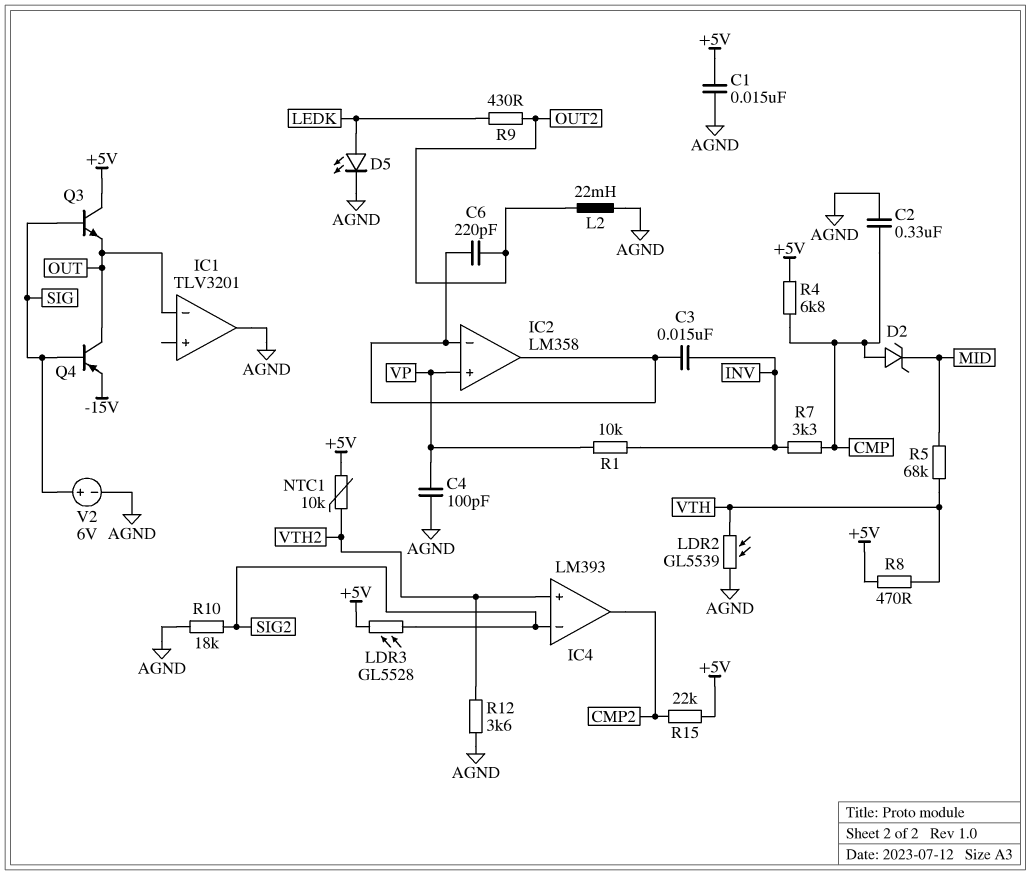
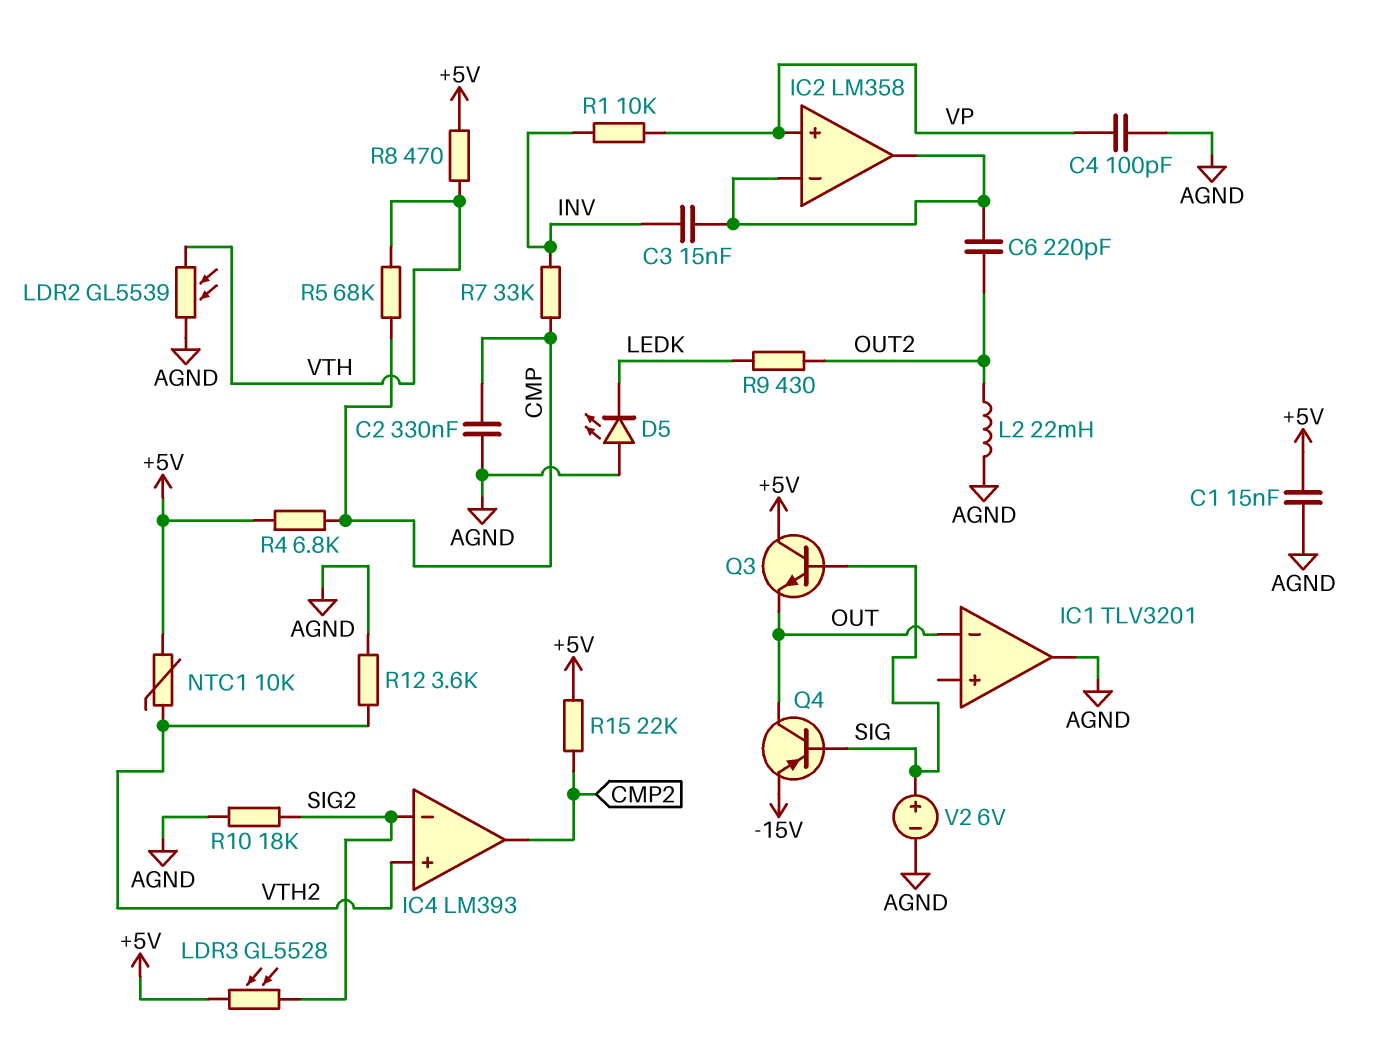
D2: zener (A CMP, K MID) -> none
D5: LED (A LEDK, K AGND) -> LED (A AGND, K LEDK)
R5: 68k (MID, VTH) -> 68k (CMP, VTH)
R7: 3.3k (CMP, INV) -> 33k (CMP, INV)

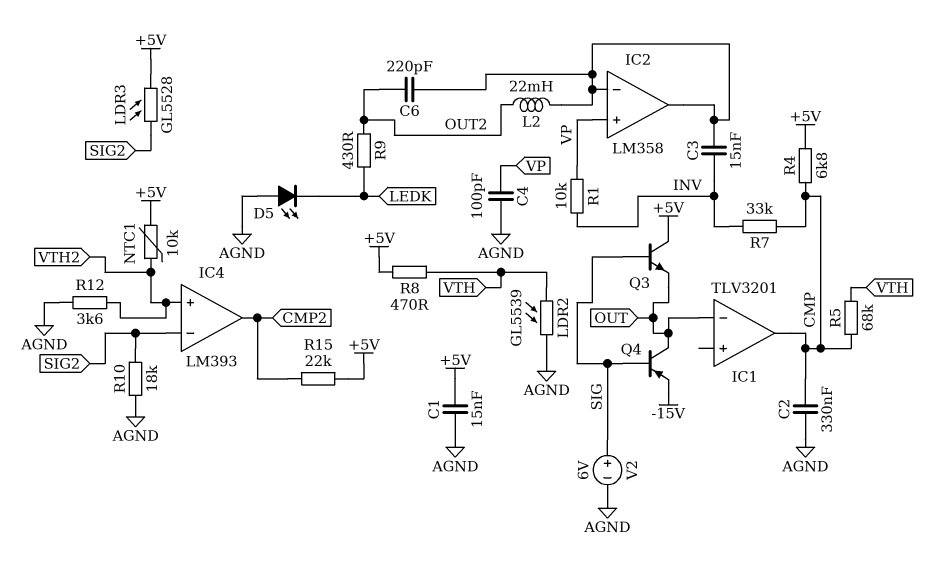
IC1 pin out: AGND -> CMP
L2: 22mH (AGND, OUT2) -> 22mH (IC2/in-, OUT2)

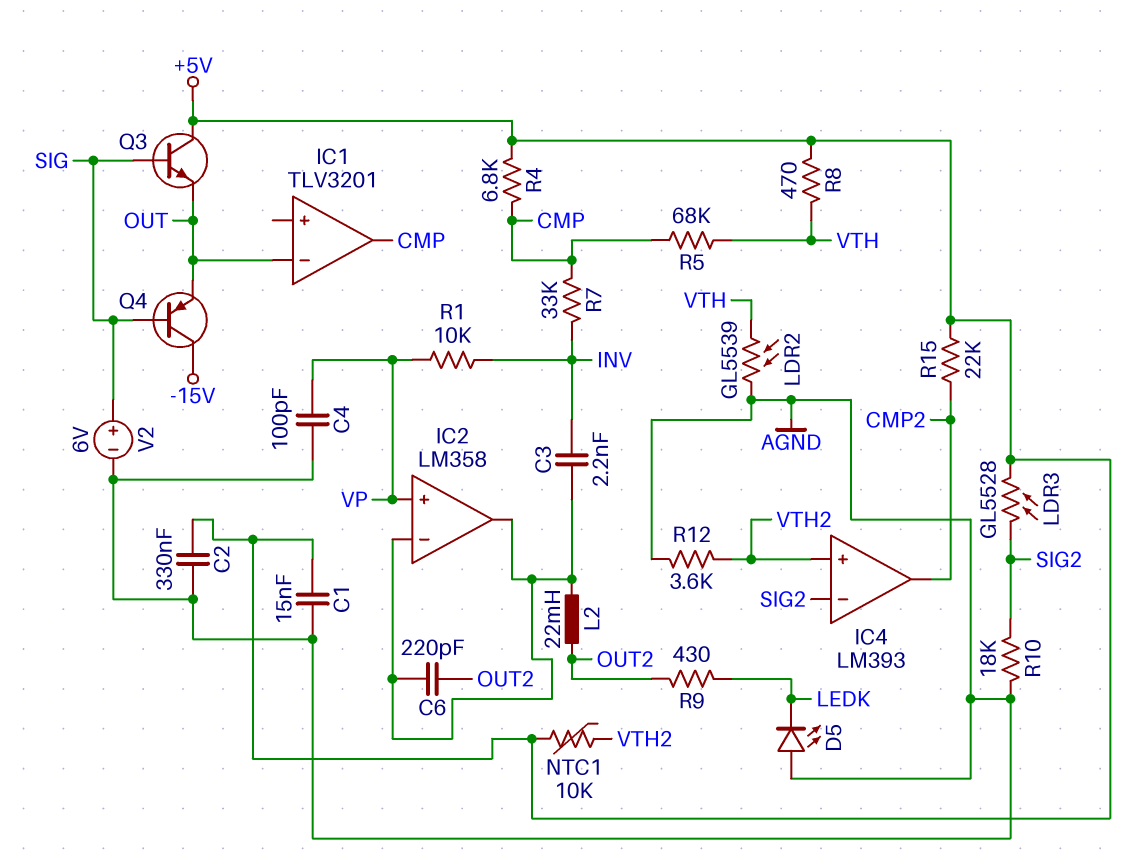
C2: 330nF (AGND, CMP) -> 330nF (+5V, AGND)
C3: 15nF (IC2/in-, INV) -> 2.2nF (IC2/in-, INV)
Q4: PNP (B SIG, C OUT, E -15V) -> PNP (B SIG, C -15V, E OUT)

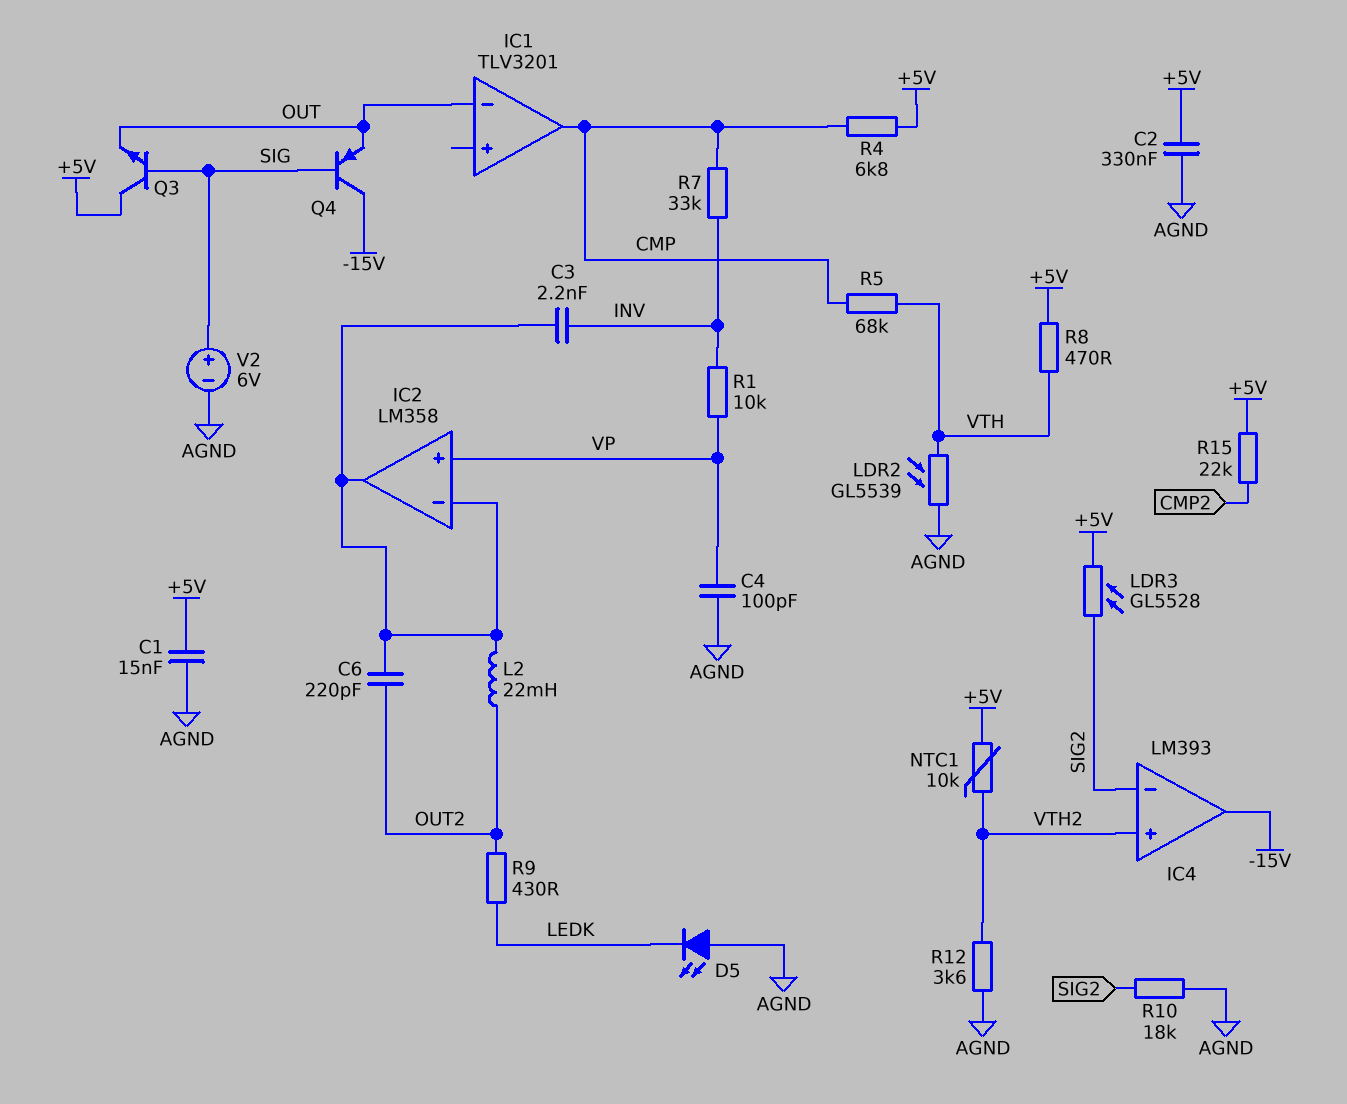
IC4 pin out: CMP2 -> -15V

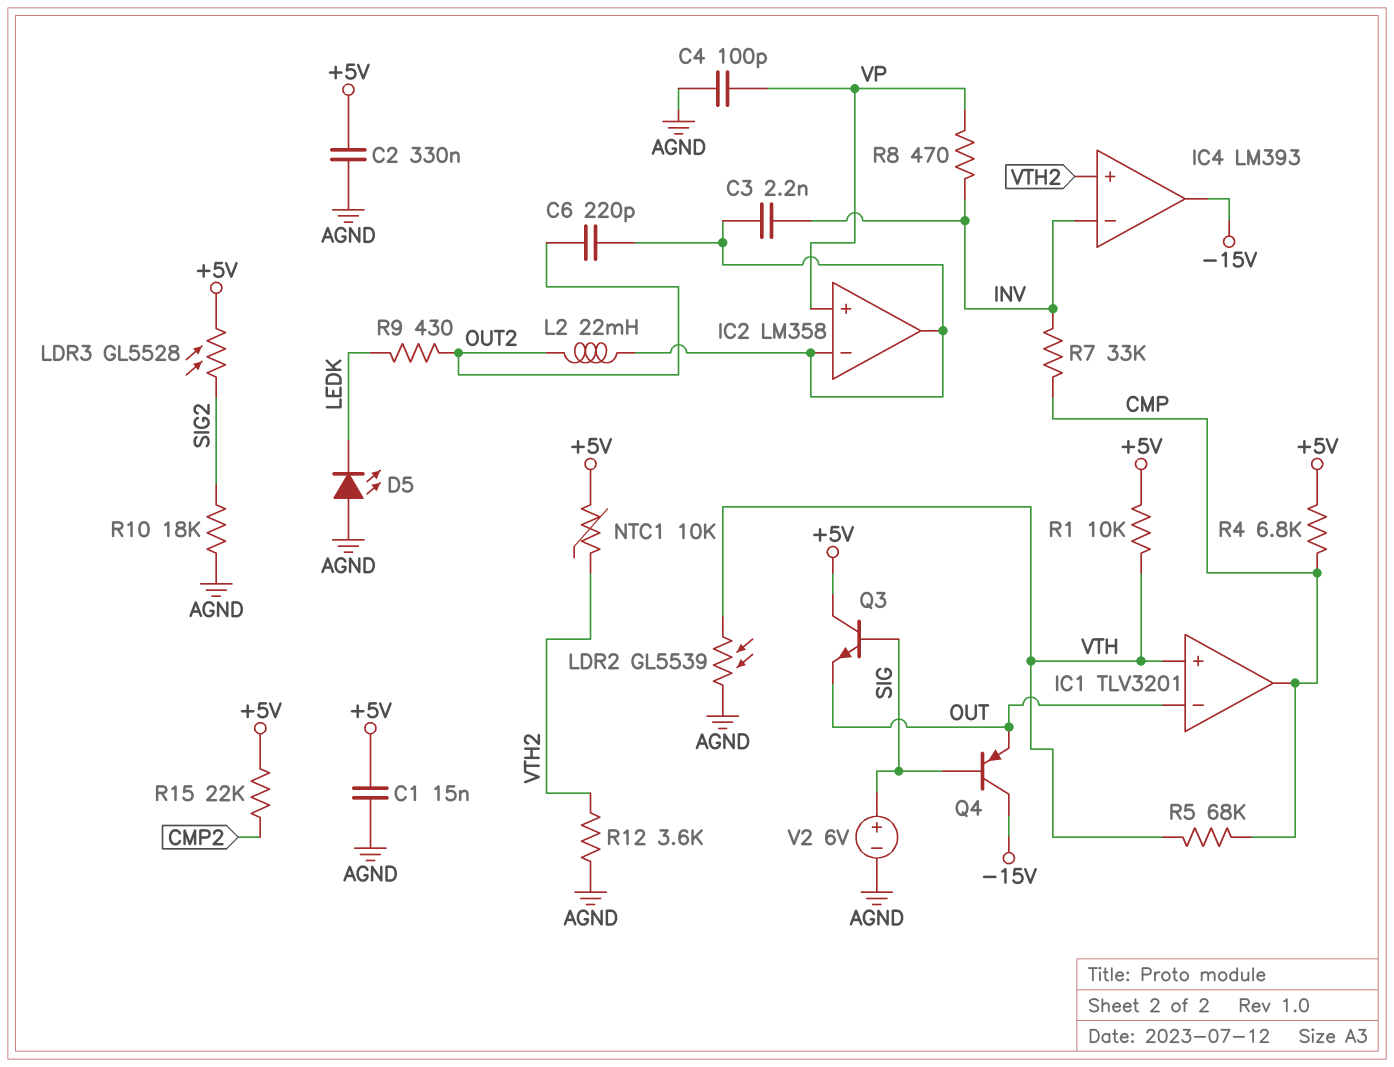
IC1 pin in+: none -> VTH
IC4 pin in-: SIG2 -> INV
R1: 10k (INV, VP) -> 10k (+5V, VTH)
R8: 470 (+5V, VTH) -> 470 (INV, VP)

